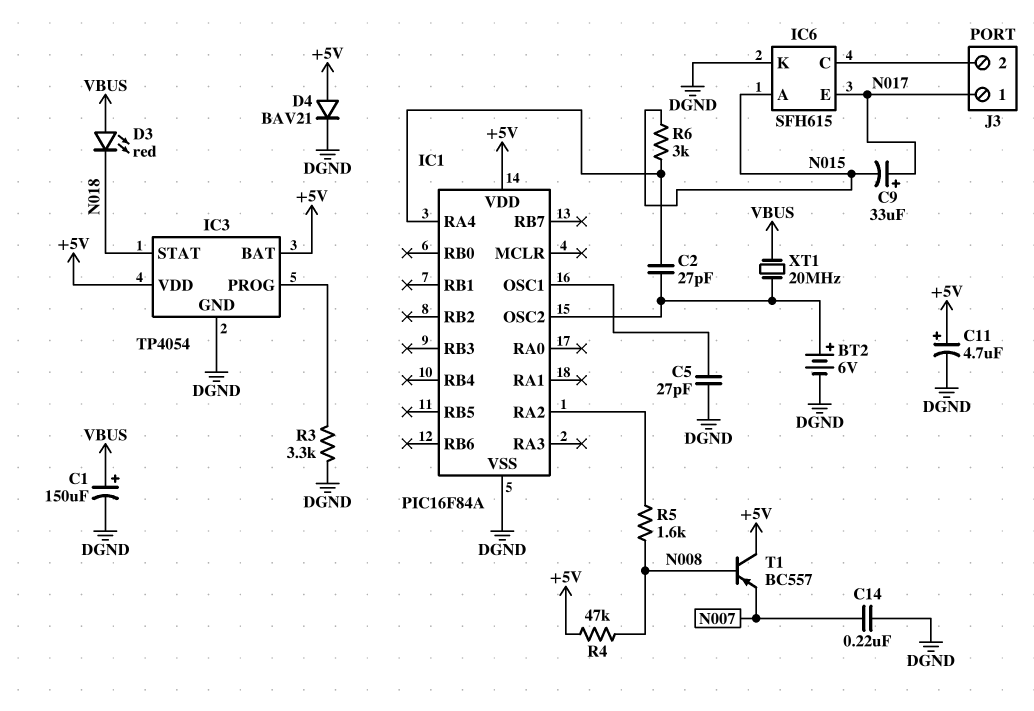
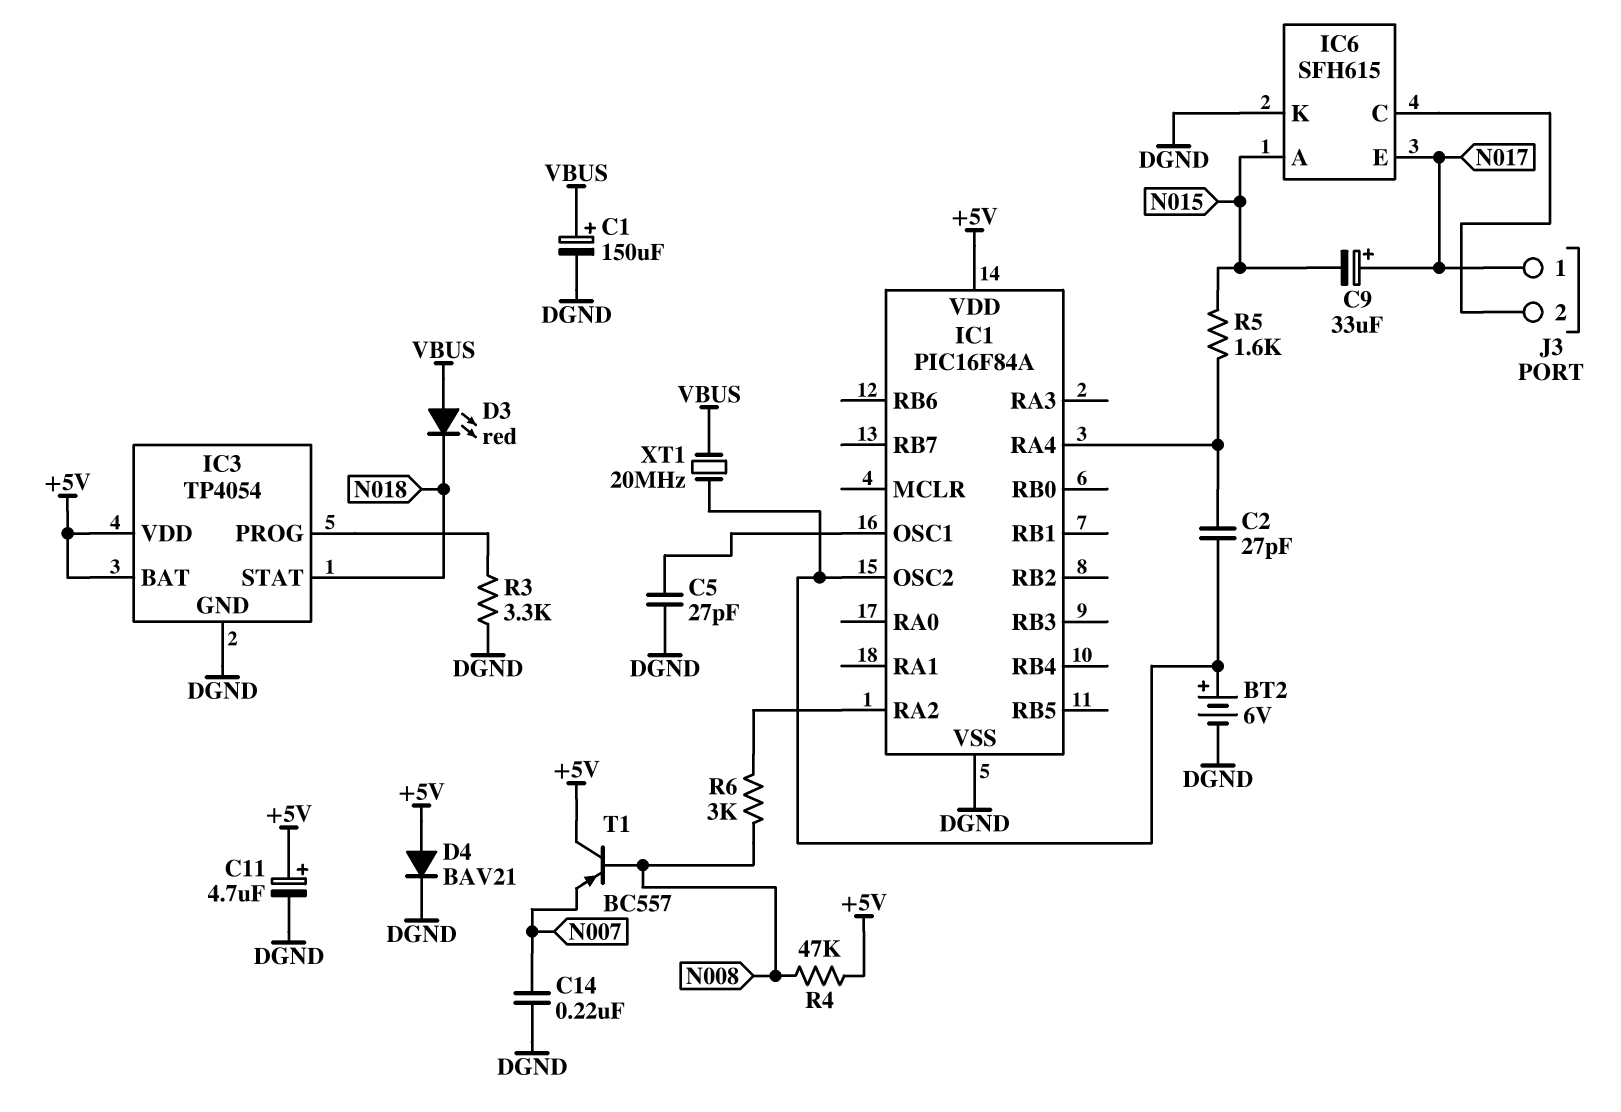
R5: 1.6k (IC1/RA2, N008) -> 1.6k (IC1/RA4, N015)
R6: 3k (IC1/RA4, N015) -> 3k (IC1/RA2, N008)

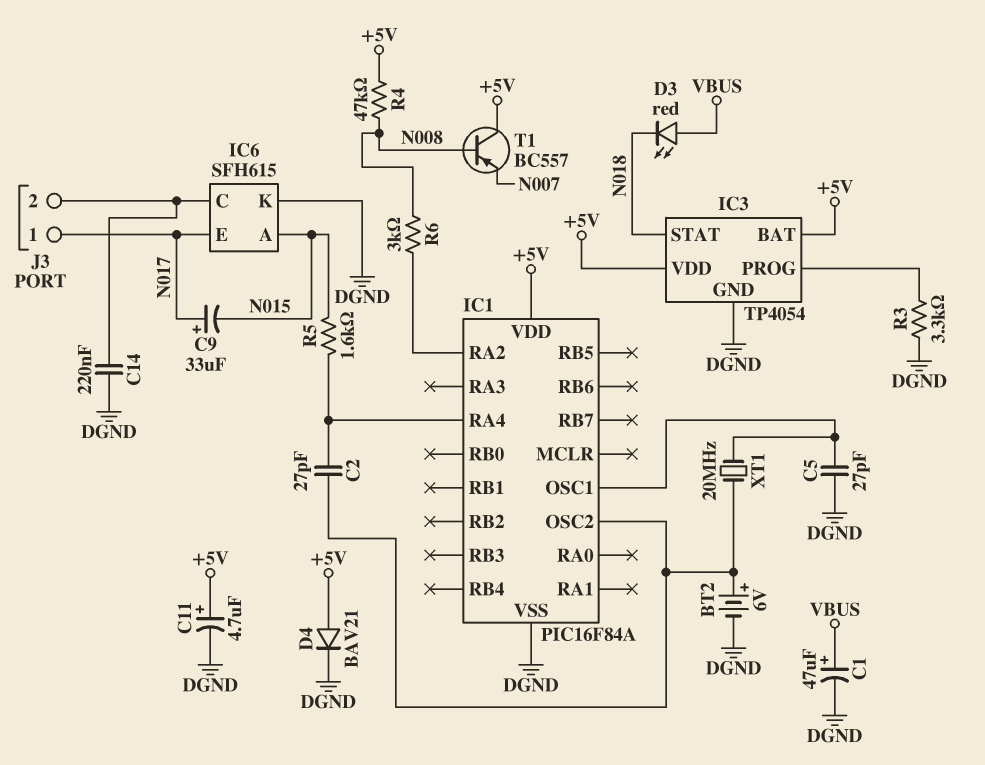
C1: 150uF (plus VBUS, minus DGND) -> 47uF (plus VBUS, minus DGND)
C14: 220nF (DGND, N007) -> 220nF (DGND, IC6/C)
XT1: 20MHz (IC1/OSC2, VBUS) -> 20MHz (IC1/OSC1, IC1/OSC2)

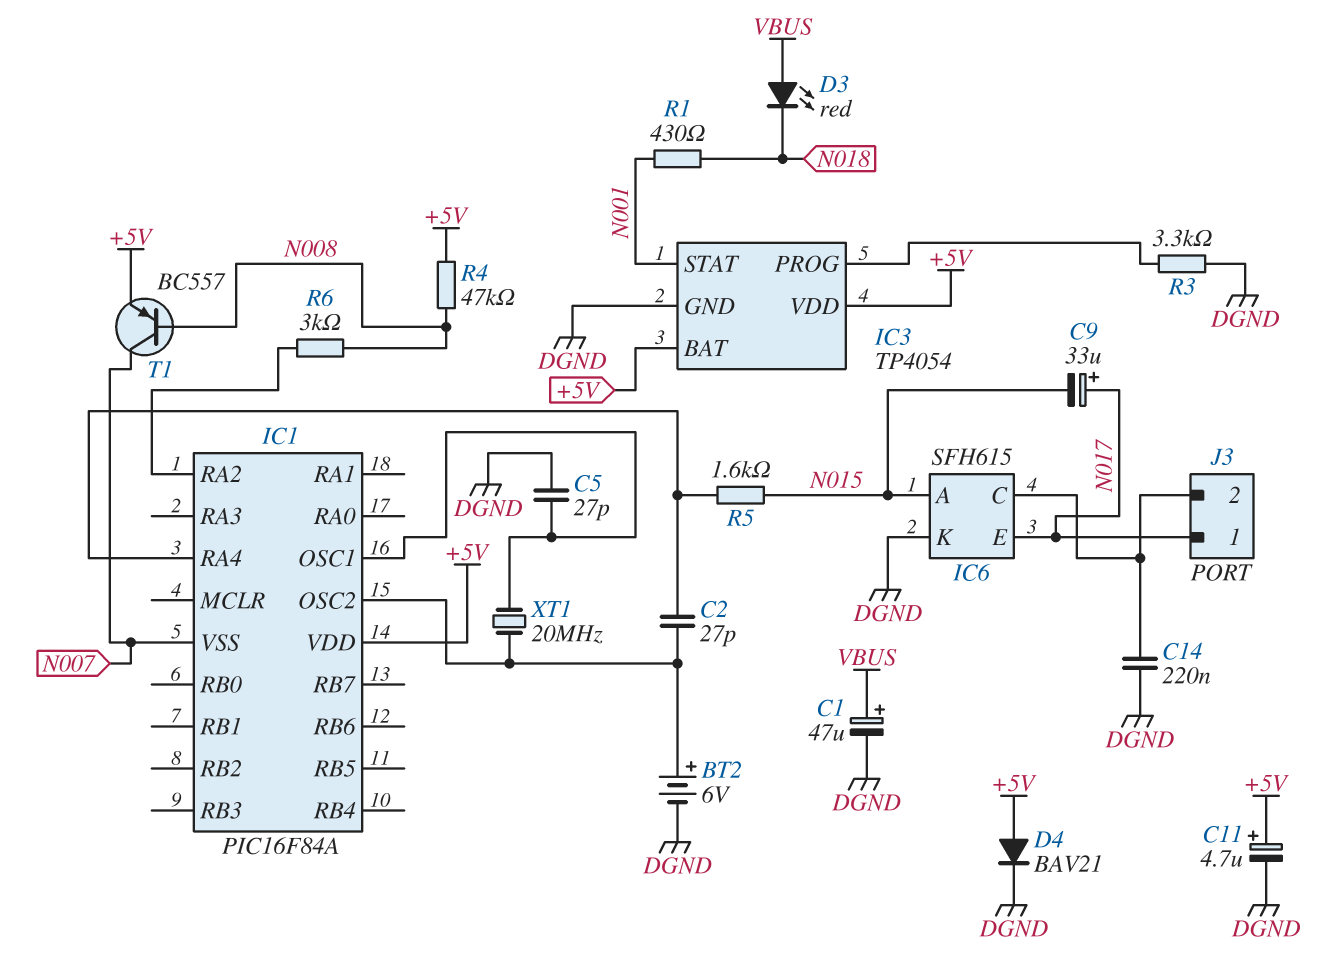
IC1 pin VSS: DGND -> N007
IC3 pin STAT: N018 -> N001
R1: none -> 430 (N001, N018)
T1: PNP BC557 (B N008, C +5V, E N007) -> PNP BC557 (B N008, C N007, E +5V)

